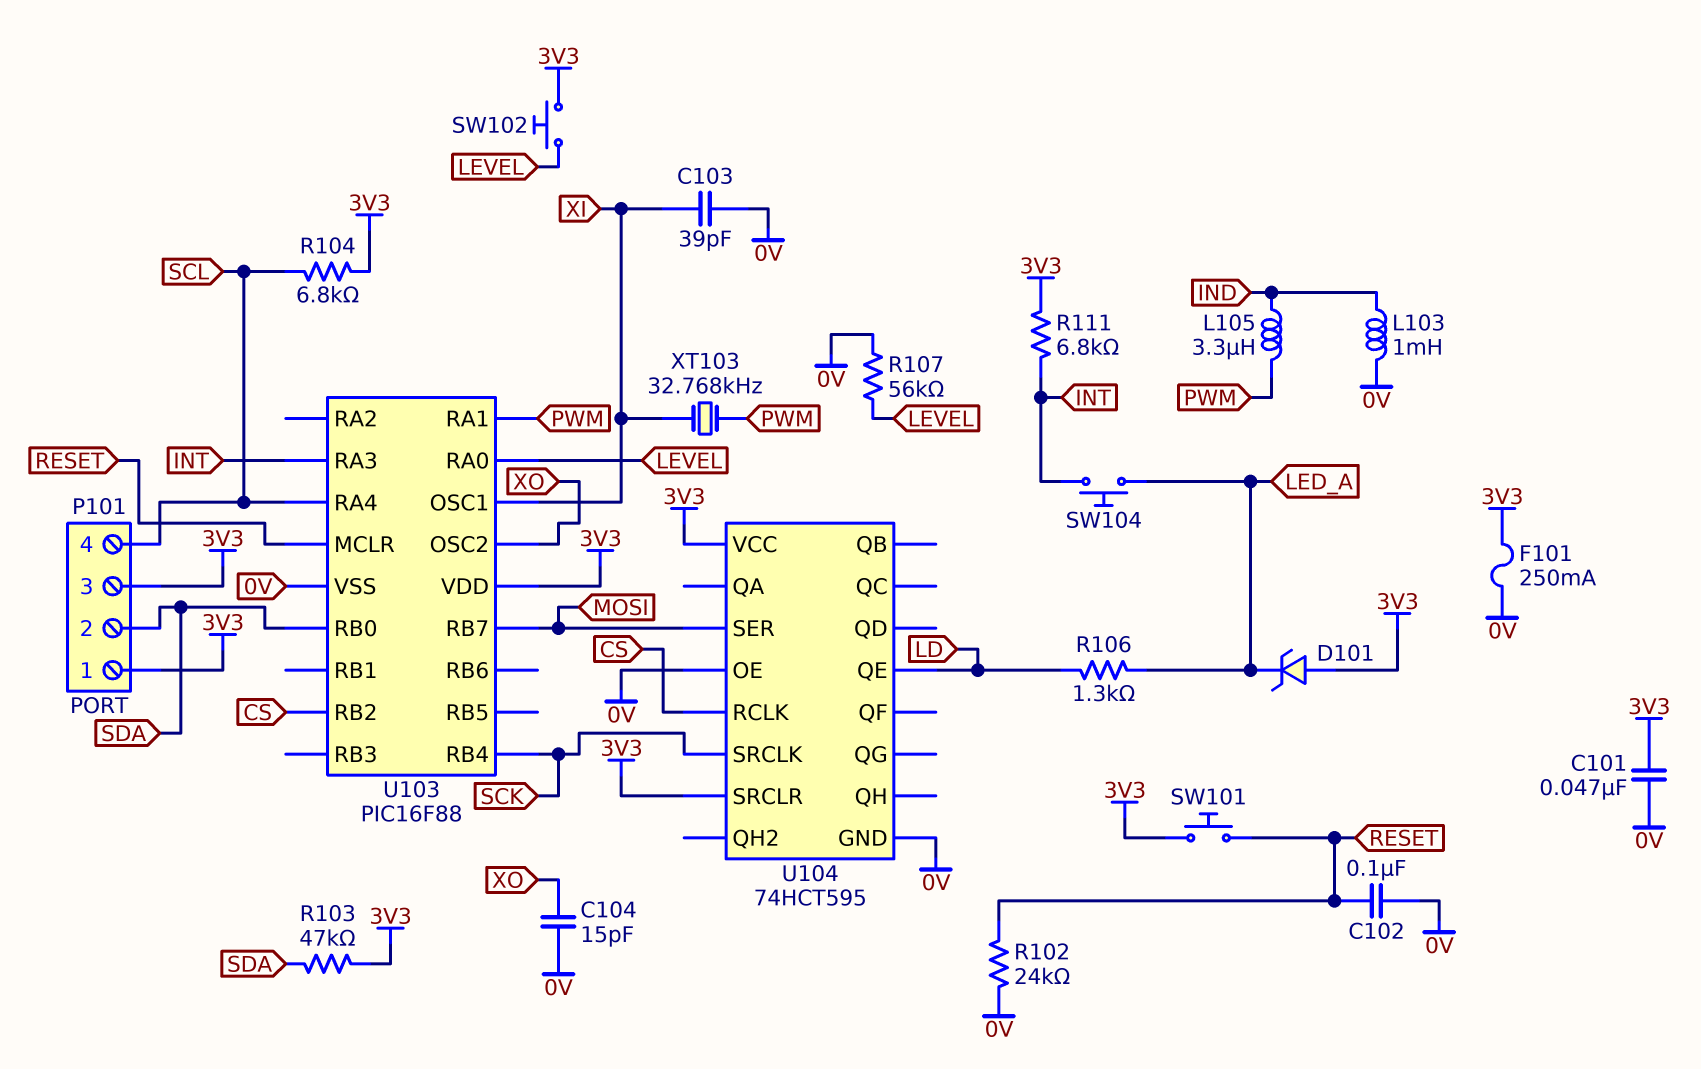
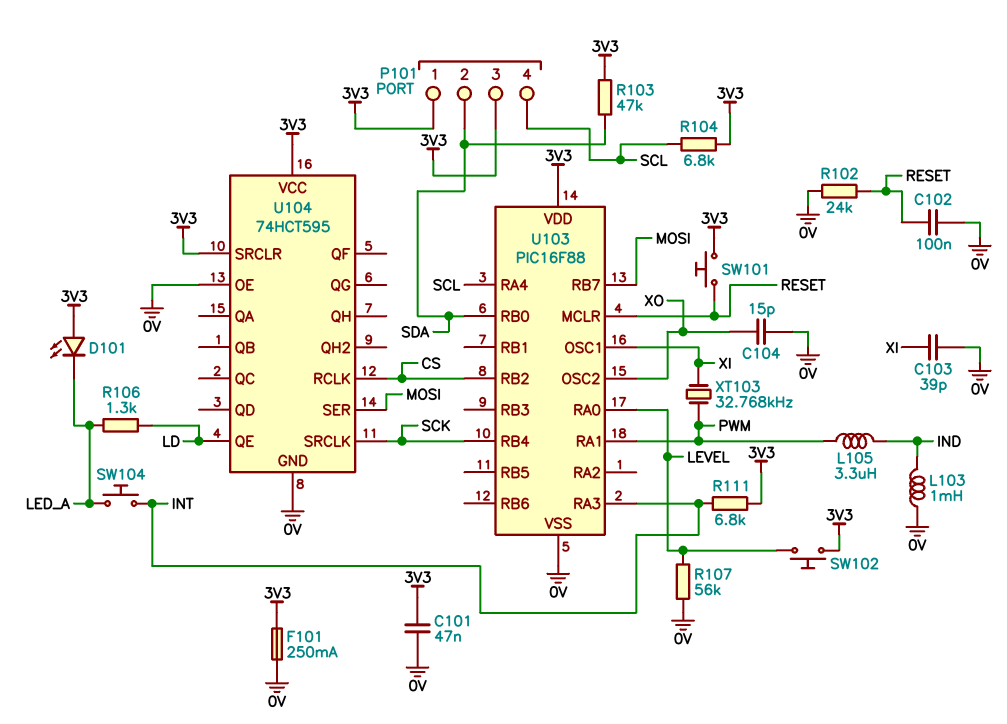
D101: zener (A 3V3, K LED_A) -> LED (A 3V3, K LED_A)

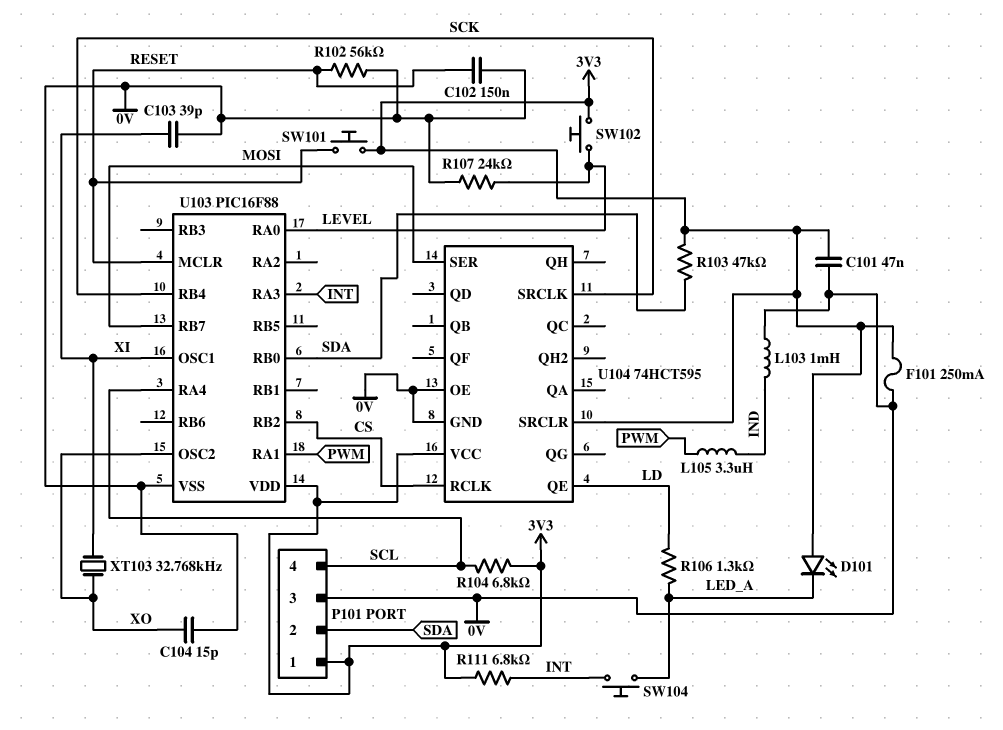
C102: 100nF (0V, RESET) -> 150nF (0V, RESET)
P101 pin 3: 3V3 -> 0V
R102: 24k (0V, RESET) -> 56k (0V, RESET)
R107: 56k (0V, LEVEL) -> 24k (0V, LEVEL)
XT103: 32.768kHz (PWM, XI) -> 32.768kHz (XI, XO)

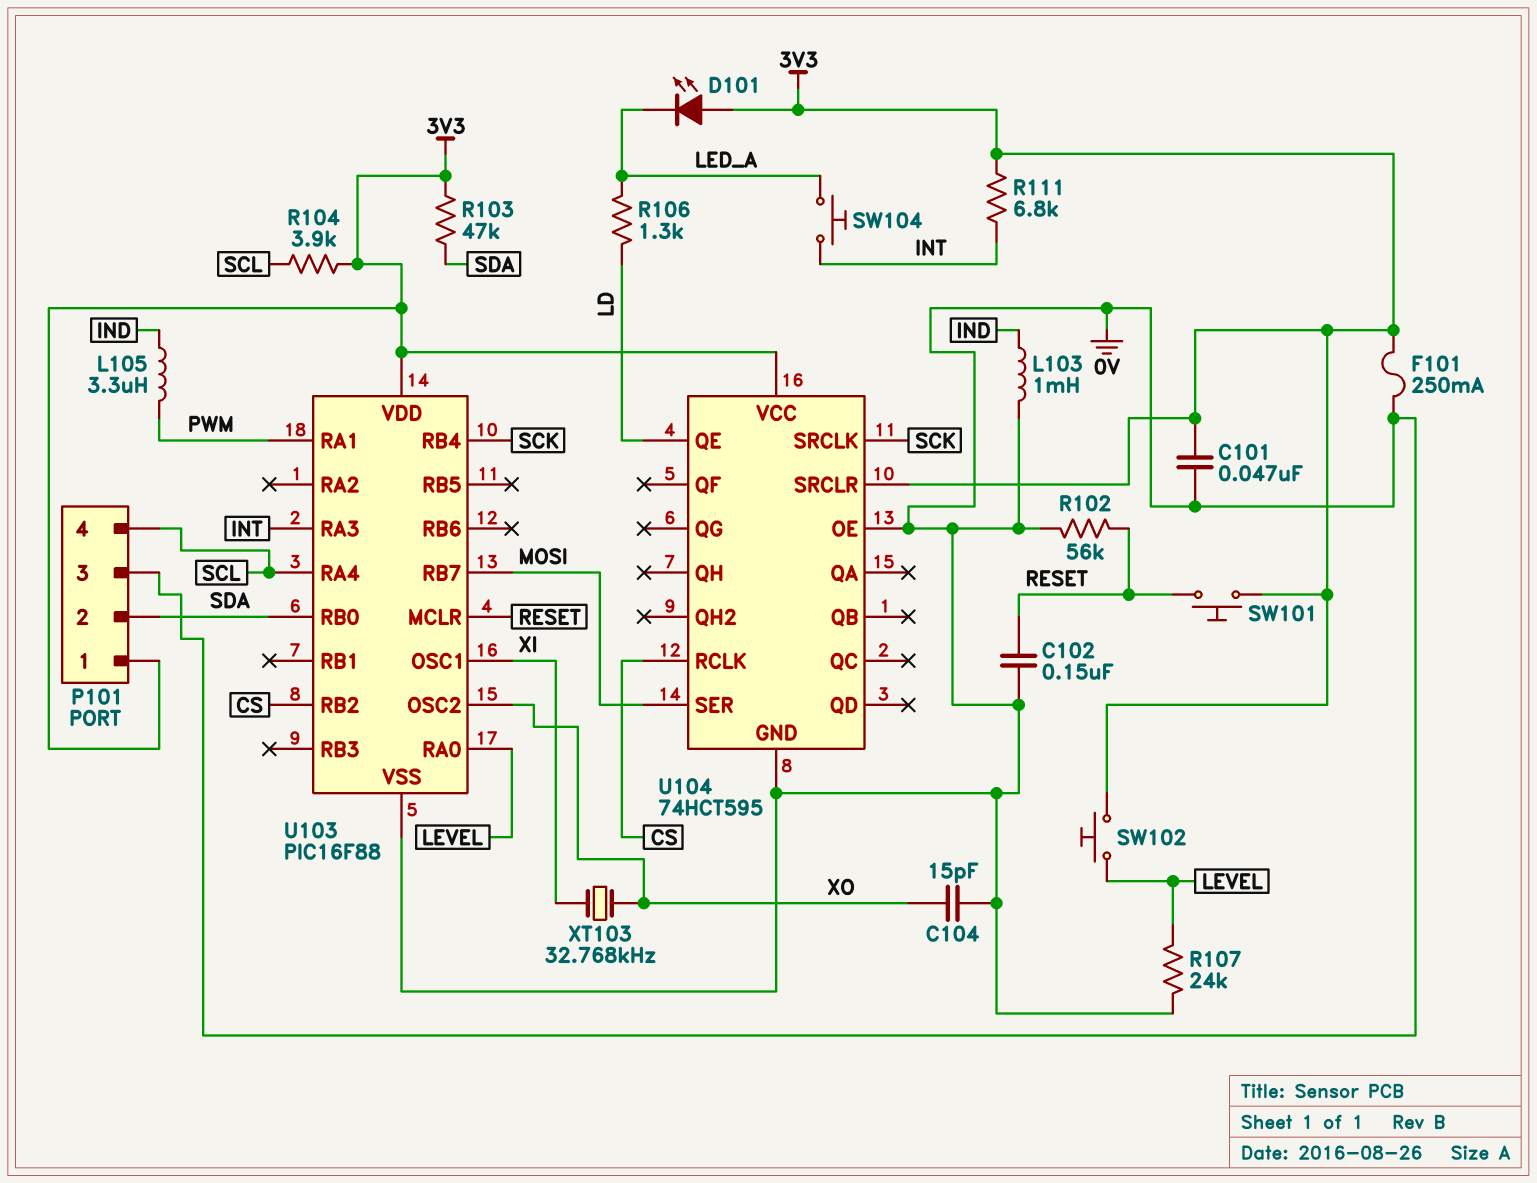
C103: 39pF (0V, XI) -> none
R104: 6.8k (3V3, SCL) -> 3.9k (3V3, SCL)

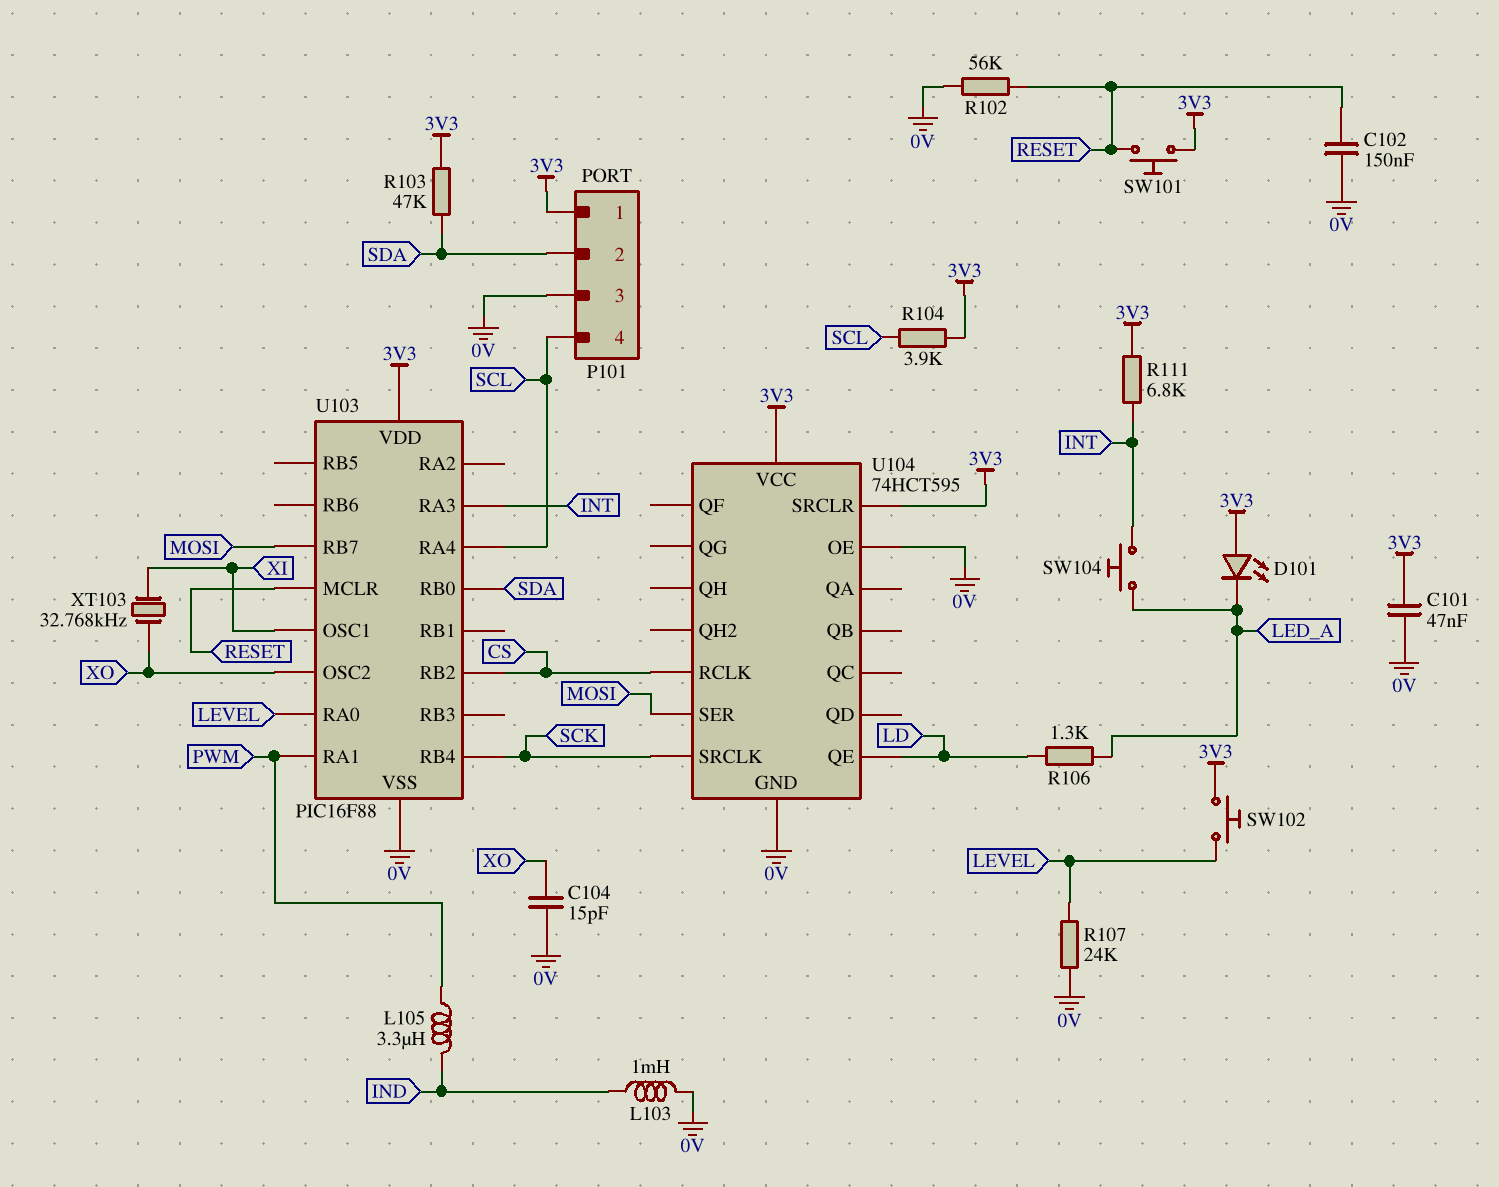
F101: 250mA (0V, 3V3) -> none

